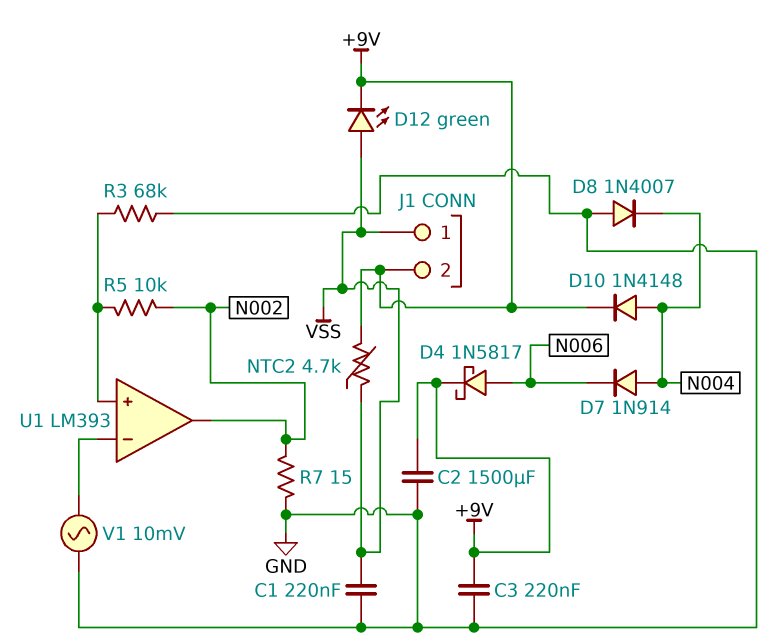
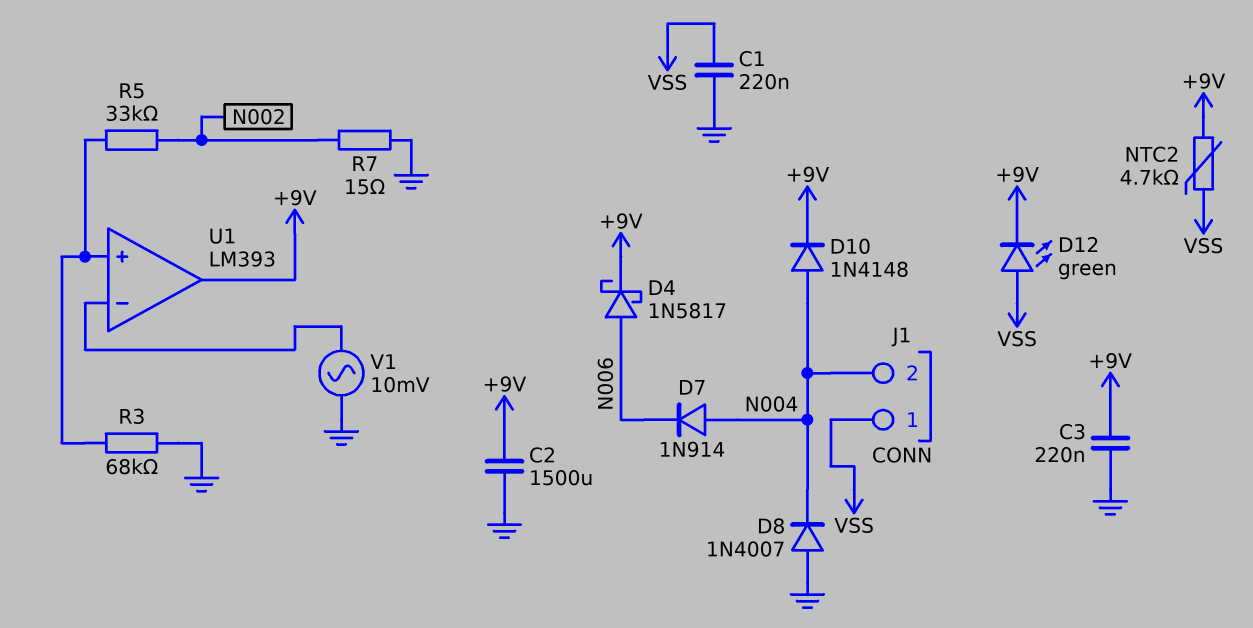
J1 pin 2: +9V -> N004
R5: 10k (N002, U1/in+) -> 33k (N002, U1/in+)
U1 pin out: N002 -> +9V

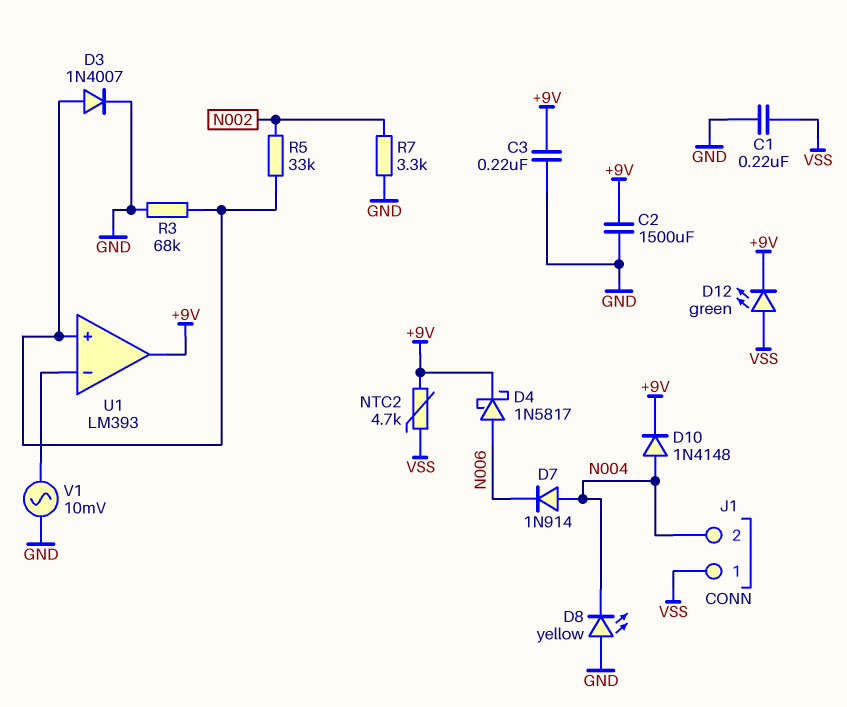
D3: none -> diode 1N4007 (A U1/in+, K GND)
D8: diode 1N4007 (A GND, K N004) -> LED yellow (A GND, K N004)
R7: 15 (GND, N002) -> 3.3k (GND, N002)

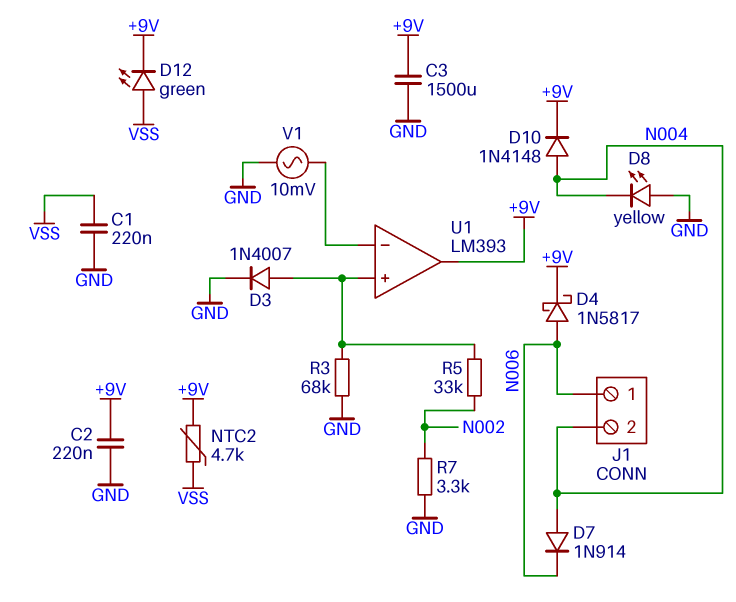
C2: 1500uF (+9V, GND) -> 220nF (+9V, GND)
C3: 220nF (+9V, GND) -> 1500uF (+9V, GND)
J1 pin 1: VSS -> N006

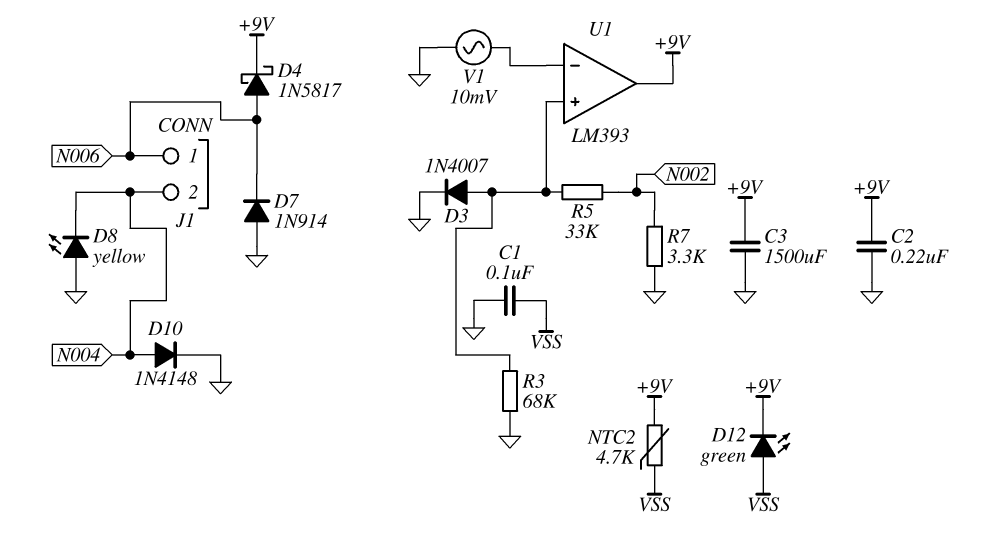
C1: 220nF (GND, VSS) -> 100nF (GND, VSS)
D7: diode 1N914 (A N004, K N006) -> diode 1N914 (A GND, K N006)
D10: diode 1N4148 (A N004, K +9V) -> diode 1N4148 (A N004, K GND)

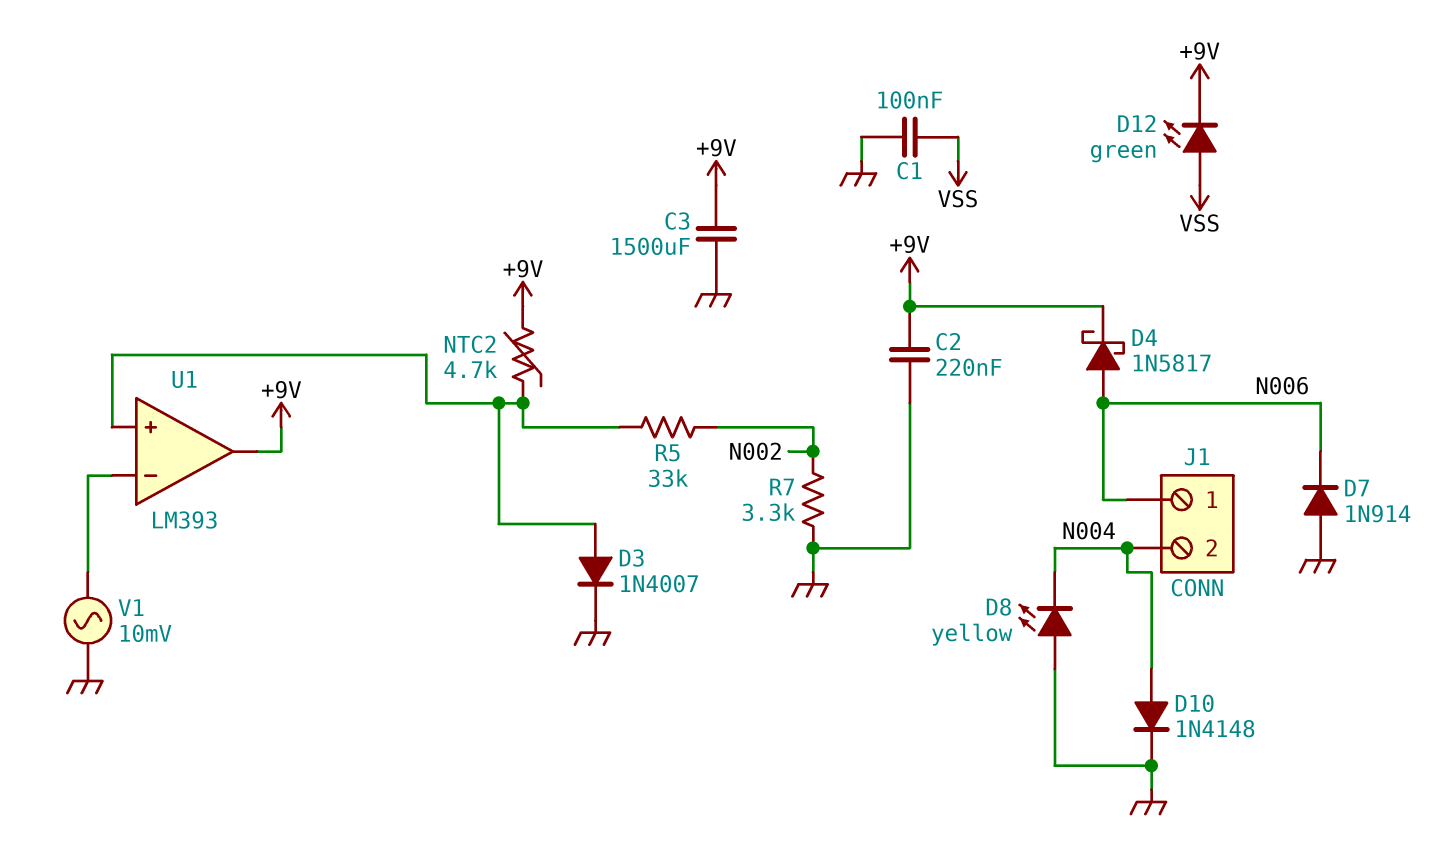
NTC2: 4.7k (+9V, VSS) -> 4.7k (+9V, U1/in+)
R3: 68k (GND, U1/in+) -> none

